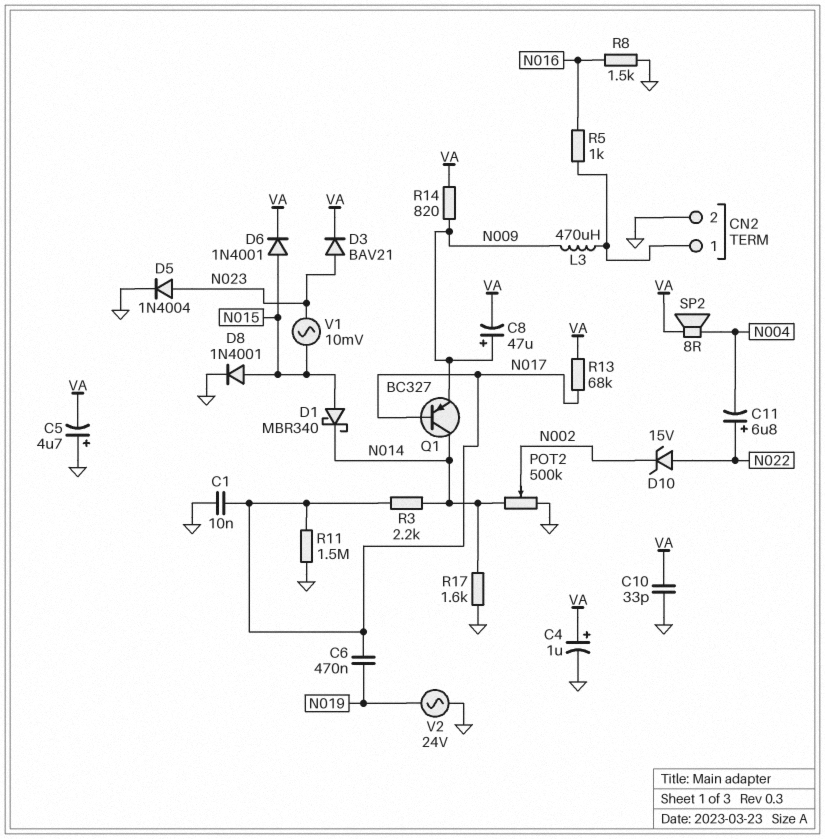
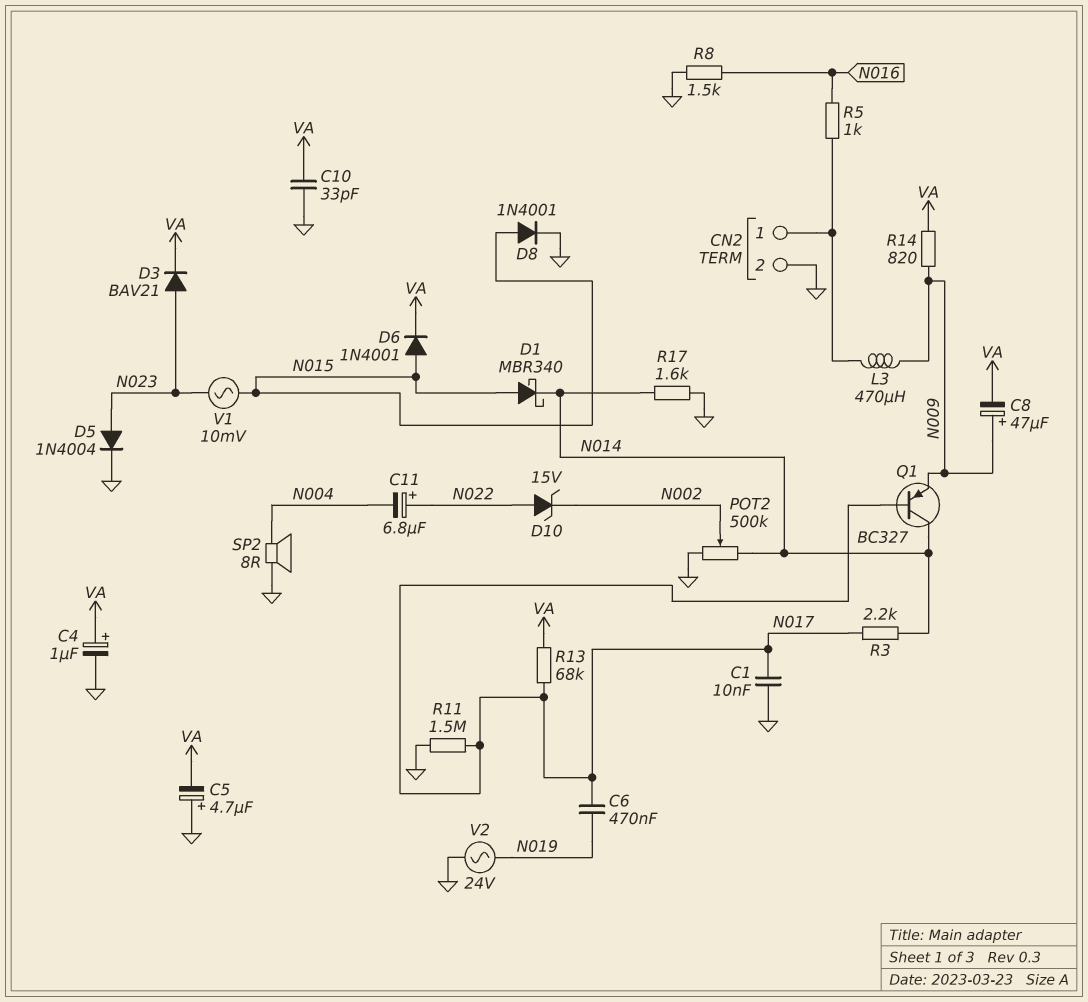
SP2: speaker 8R (N004, VA) -> speaker 8R (GND, N004)

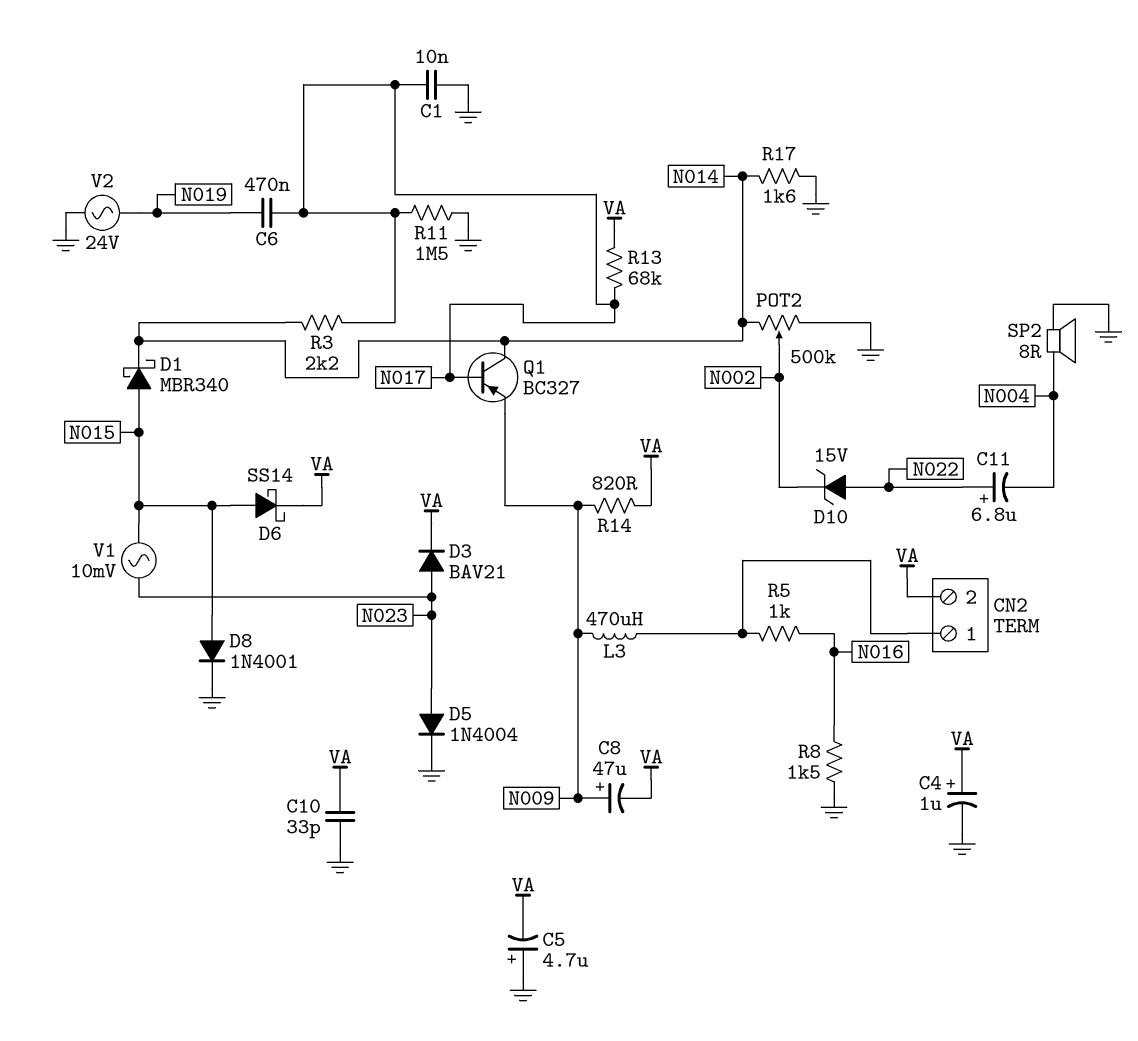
CN2 pin 2: GND -> VA
D6: diode 1N4001 (A N015, K VA) -> schottky SS14 (A N015, K VA)

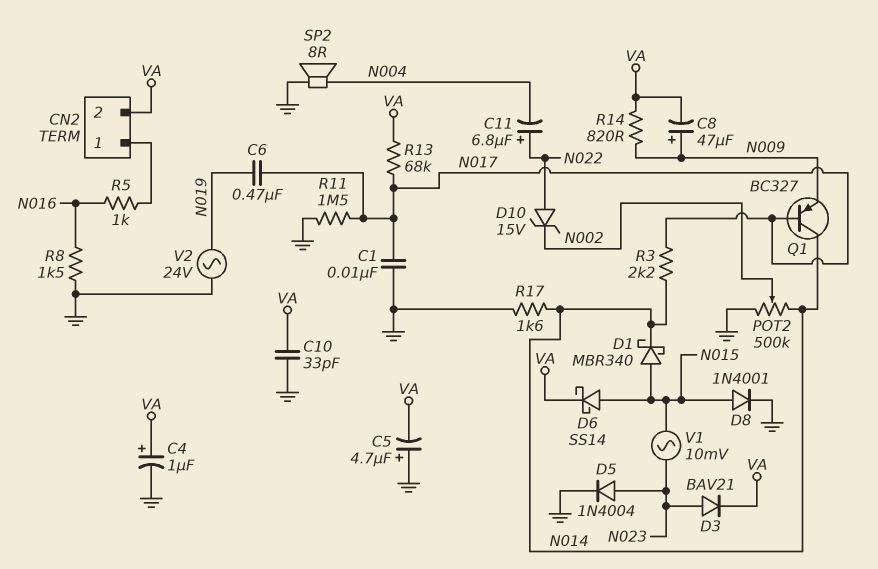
L3: 470uH (CN2/1, N009) -> none

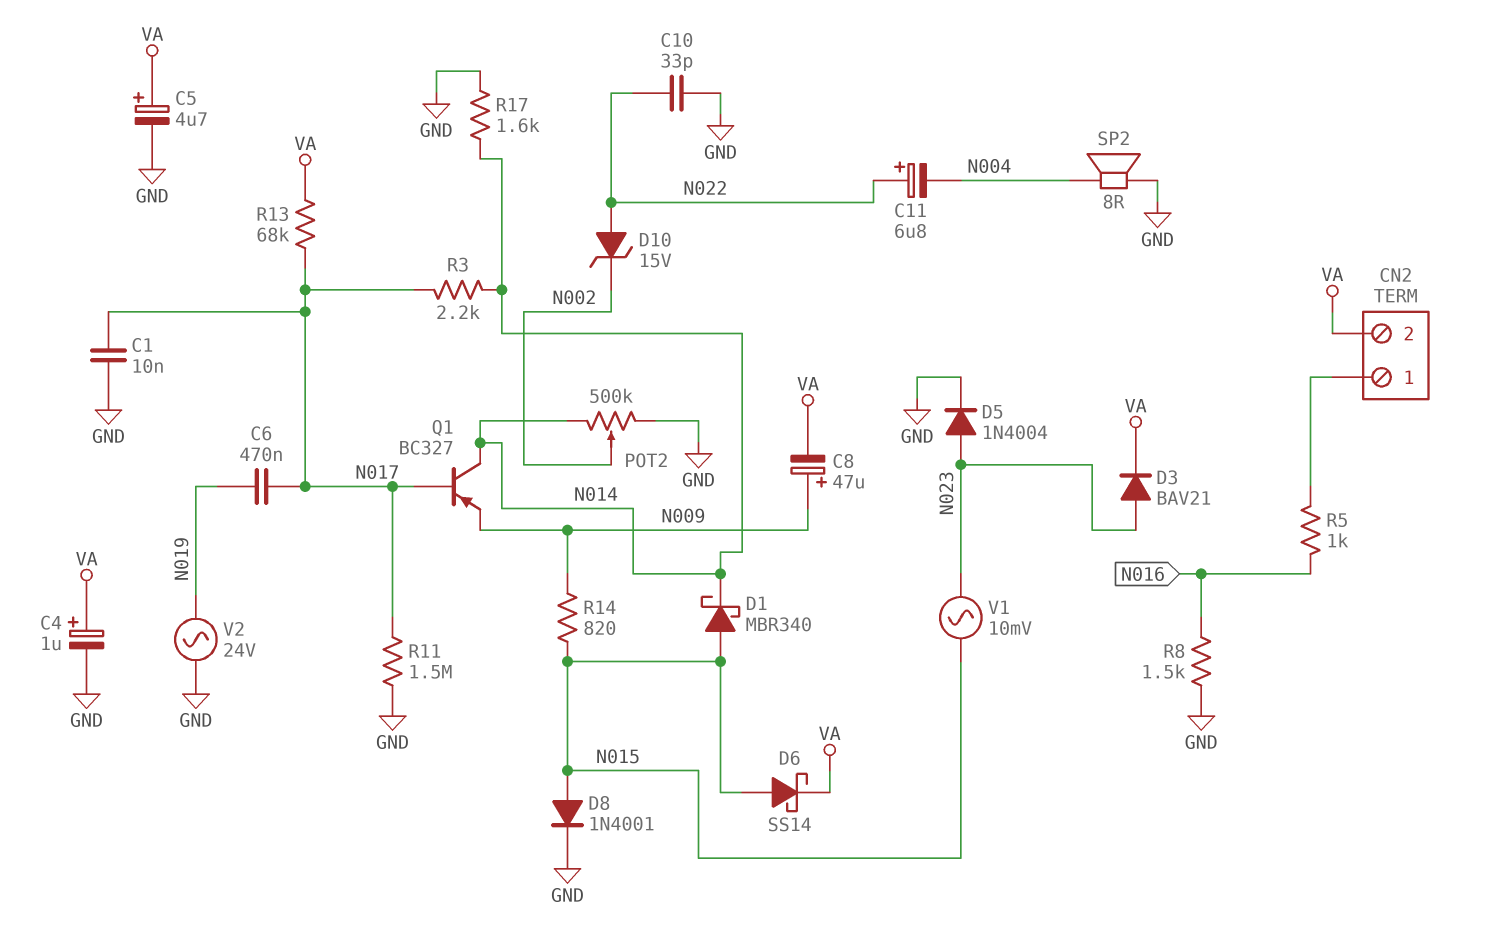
C5: 4.7uF (plus GND, minus VA) -> 4.7uF (plus VA, minus GND)
C10: 33pF (GND, VA) -> 33pF (GND, N022)
R14: 820 (N009, VA) -> 820 (N009, N015)

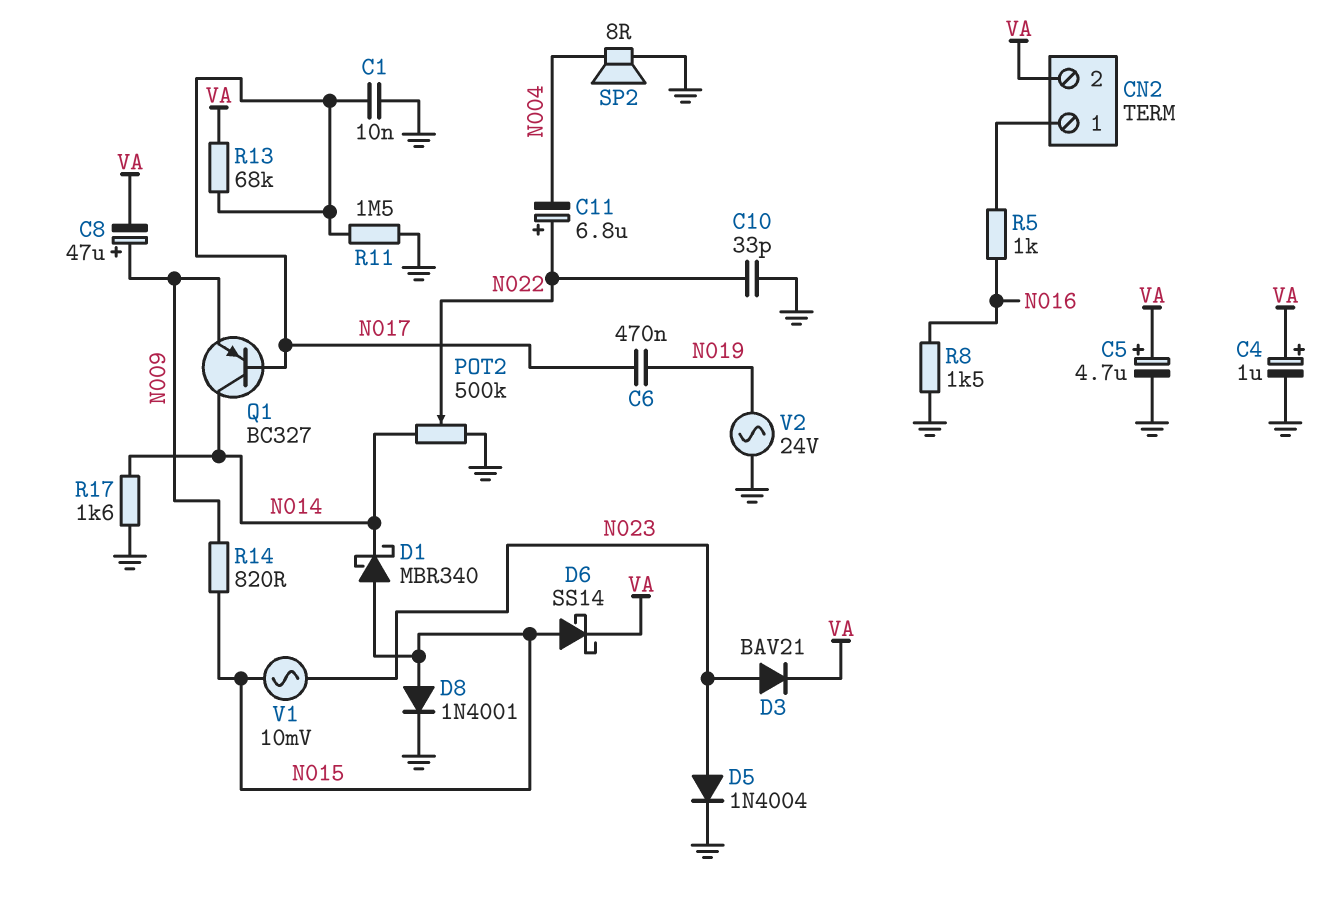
D10: zener 15V (A N022, K N002) -> none
POT2: 500k (GND, N014, wiper N002) -> 500k (GND, N014, wiper N022)
R3: 2.2k (N014, N017) -> none

